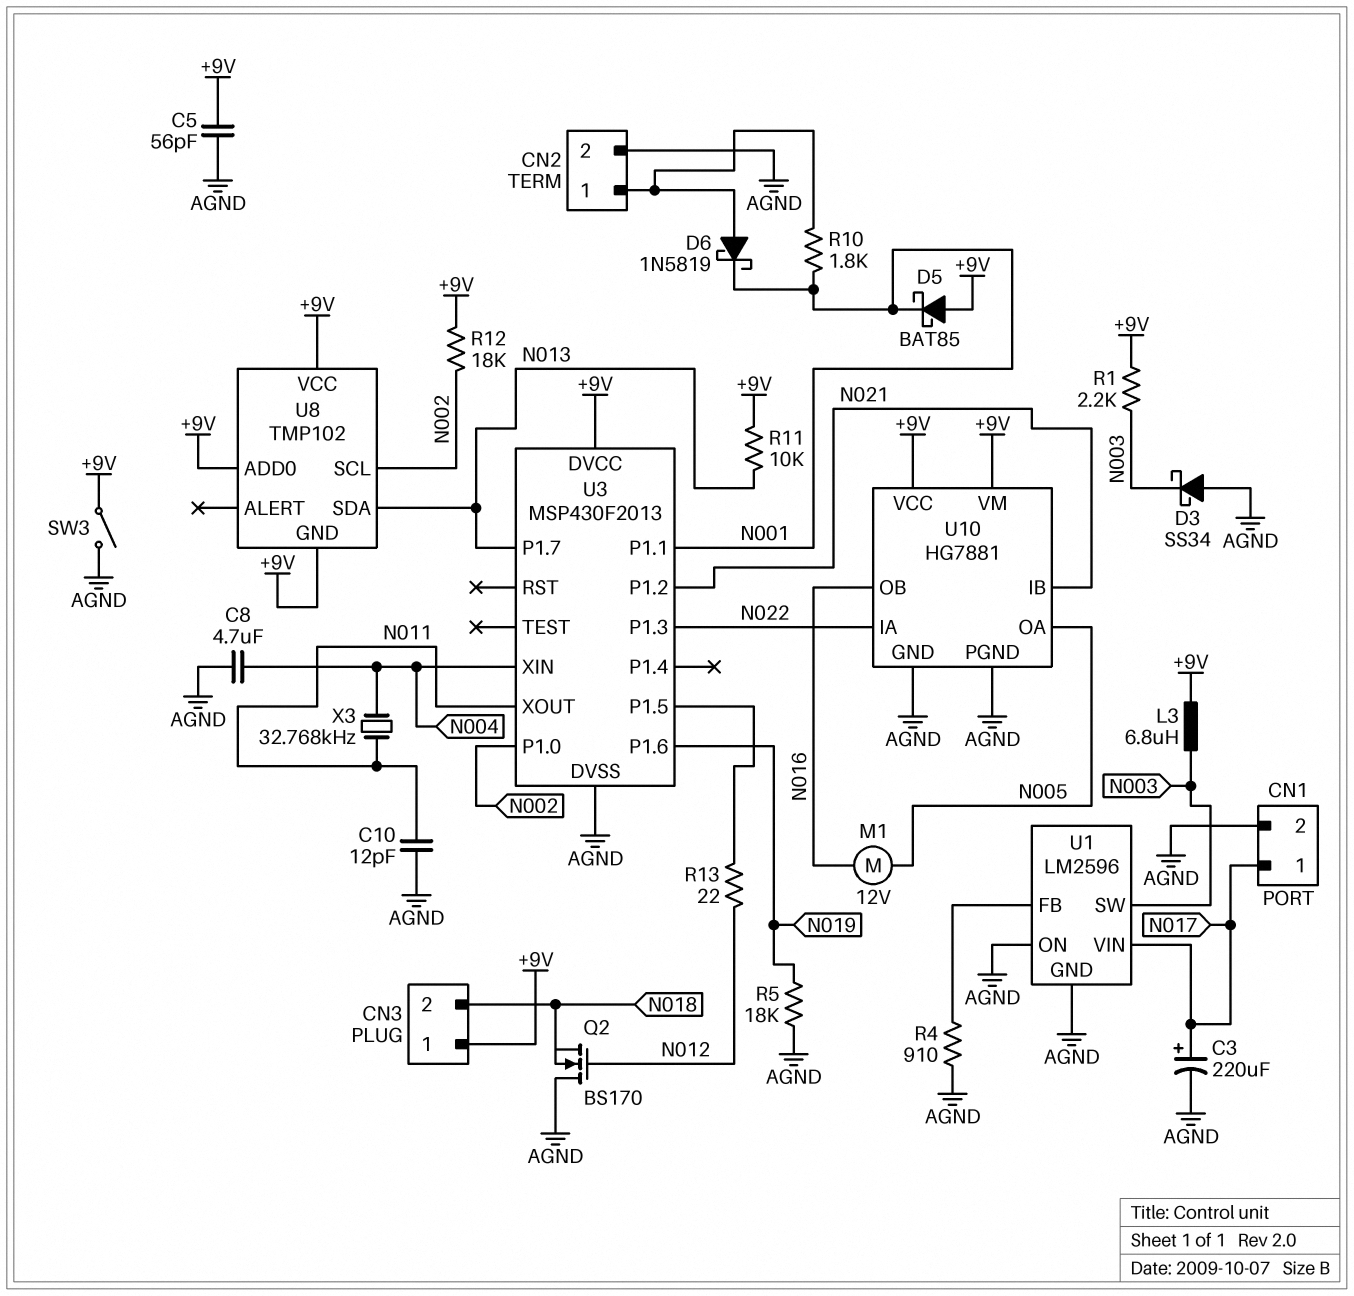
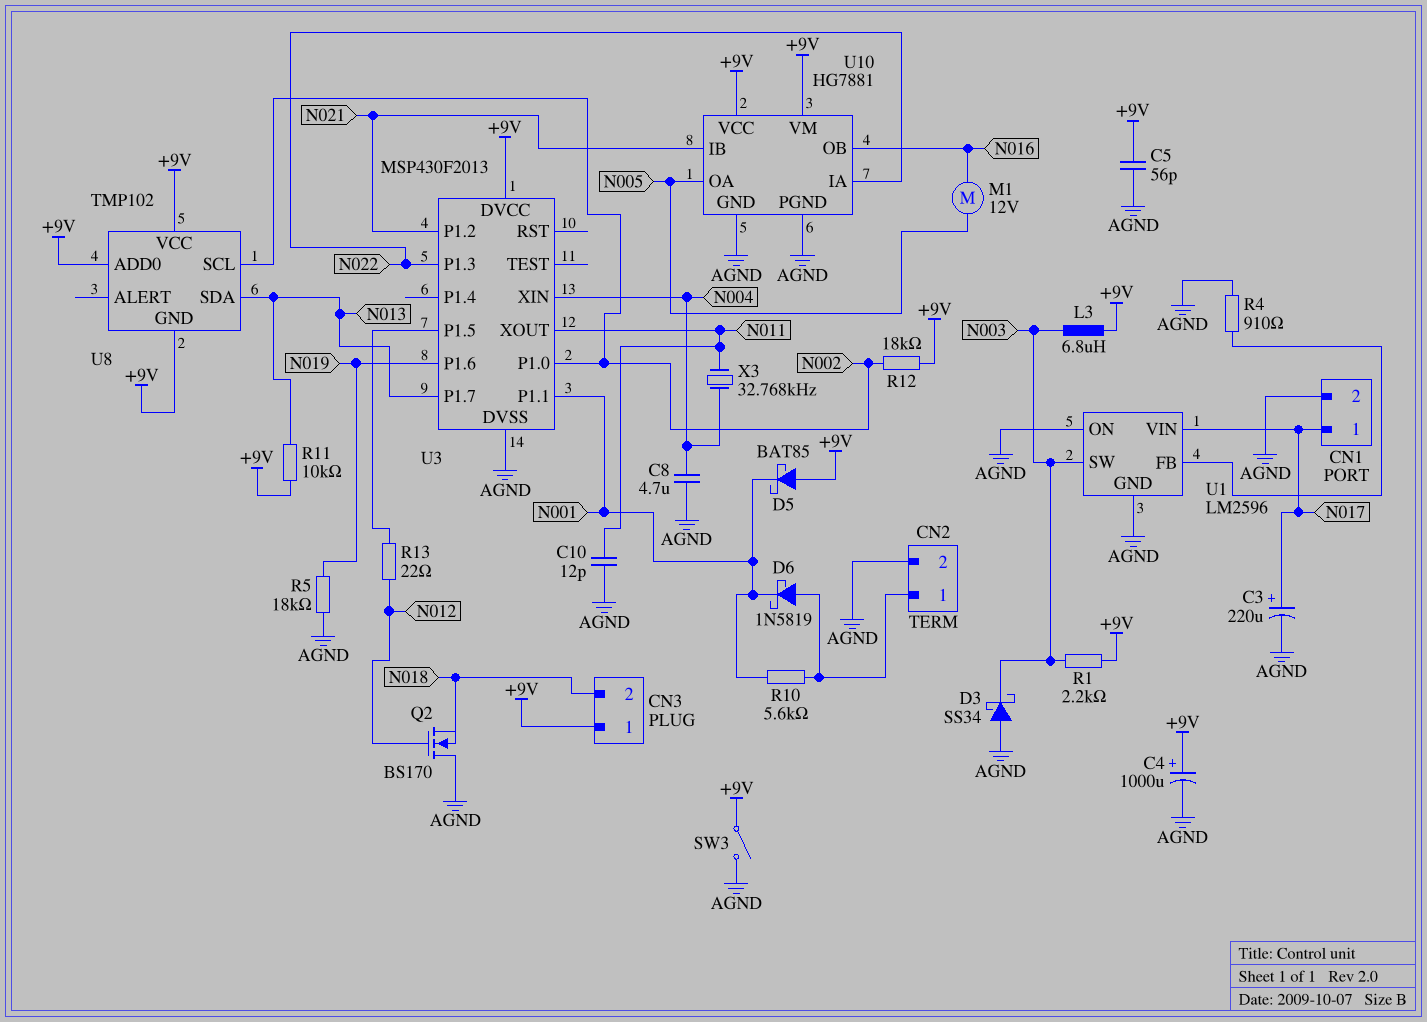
C4: none -> 1000uF (plus +9V, minus AGND)
R10: 1.8k (CN2/1, N001) -> 5.6k (CN2/1, N001)

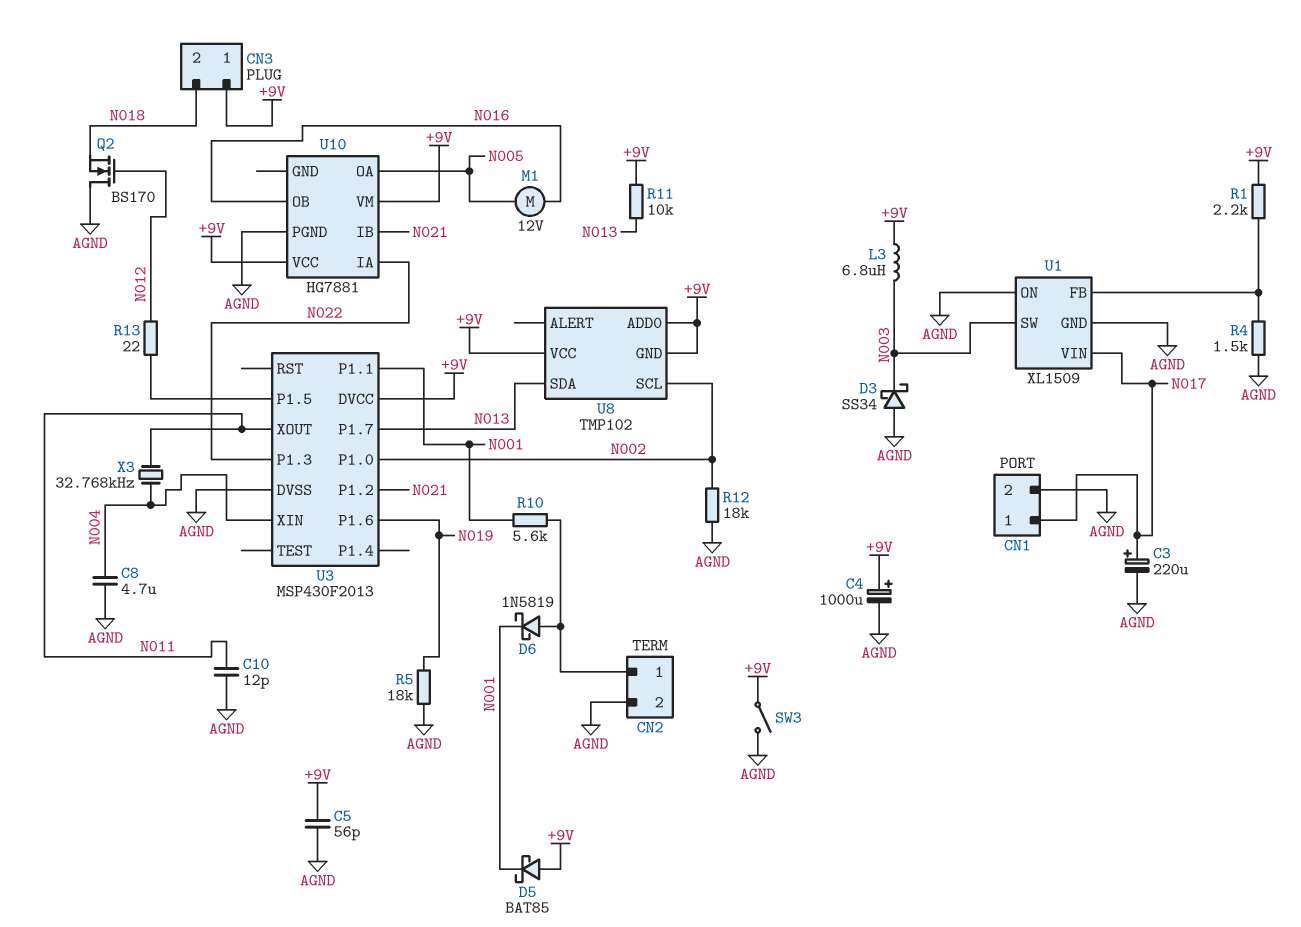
R1: 2.2k (+9V, N003) -> 2.2k (+9V, U1/FB)
R4: 910 (AGND, U1/FB) -> 1.5k (AGND, U1/FB)
R12: 18k (+9V, N002) -> 18k (AGND, N002)
U1: LM2596 -> XL1509
U10 pin GND: AGND -> none

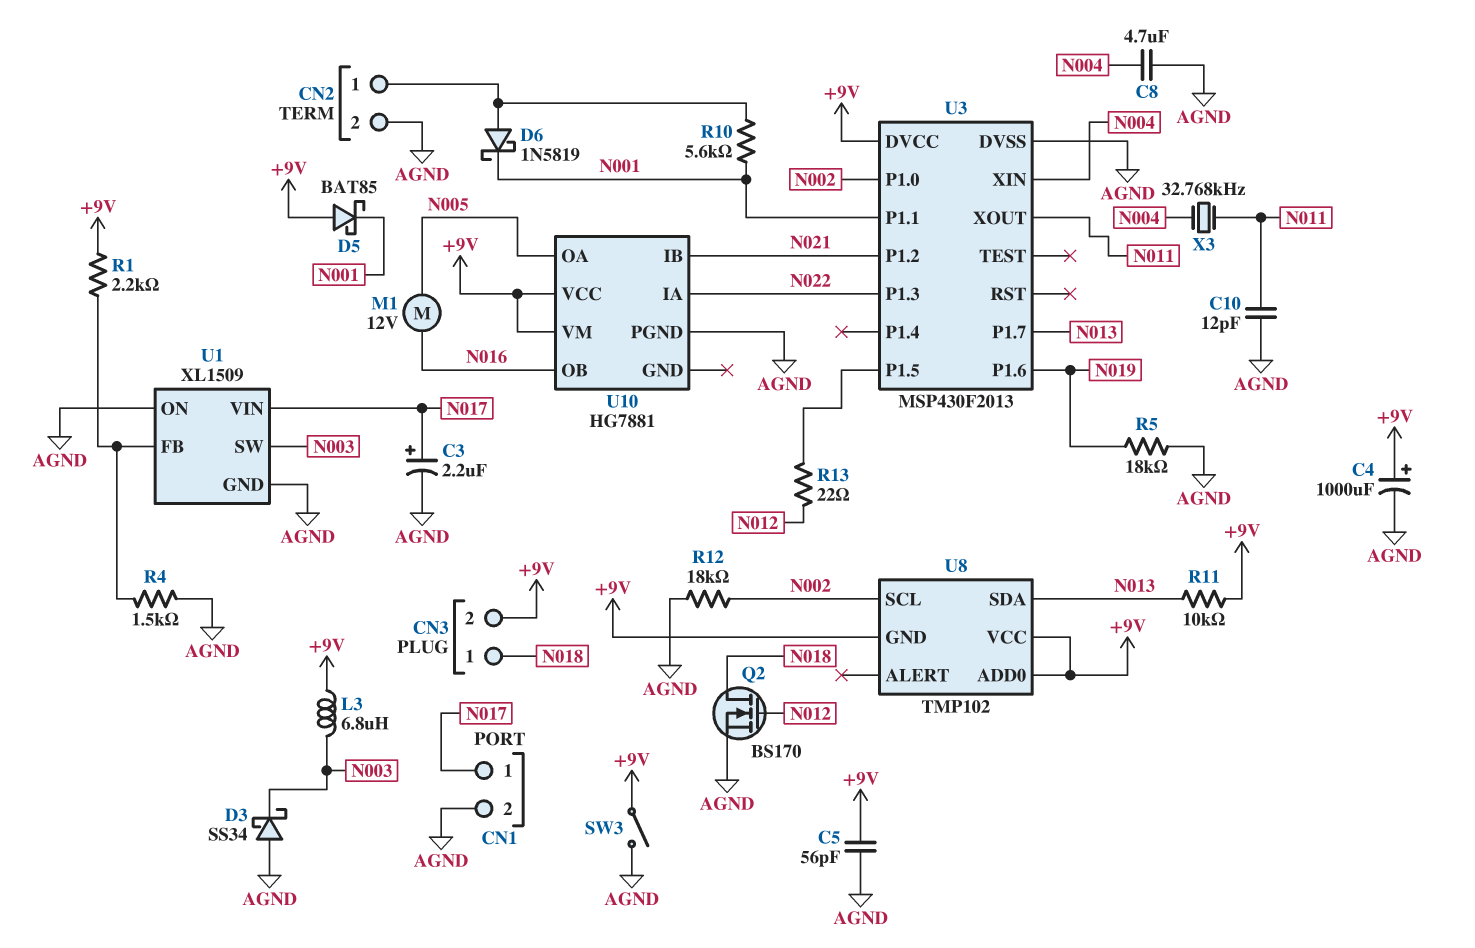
C3: 220uF (plus N017, minus AGND) -> 2.2uF (plus N017, minus AGND)
CN3 pin 1: +9V -> N018
CN3 pin 2: N018 -> +9V
Q2: NMOS BS170 (G N012, D AGND, S N018) -> NMOS BS170 (G N012, D N018, S AGND)

